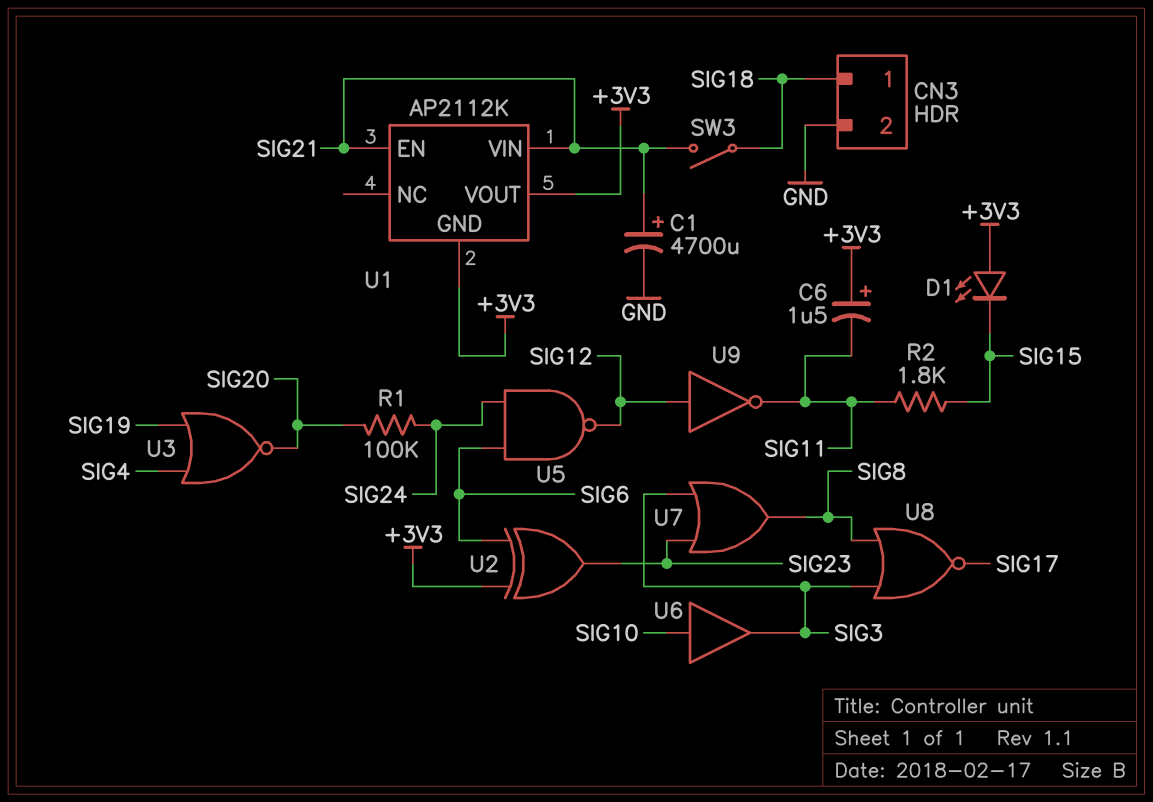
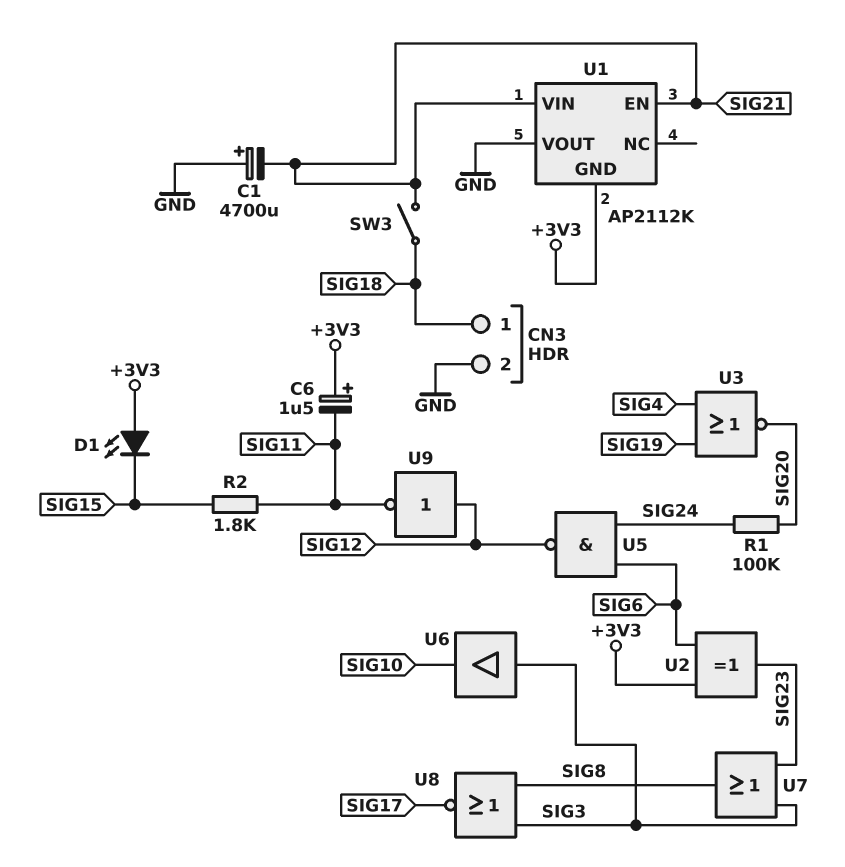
C1: 4700uF (plus SIG21, minus GND) -> 4700uF (plus GND, minus SIG21)
U1 pin VOUT: +3V3 -> GND
U6: buffer (in SIG10, out SIG3) -> buffer (in SIG3, out SIG10)

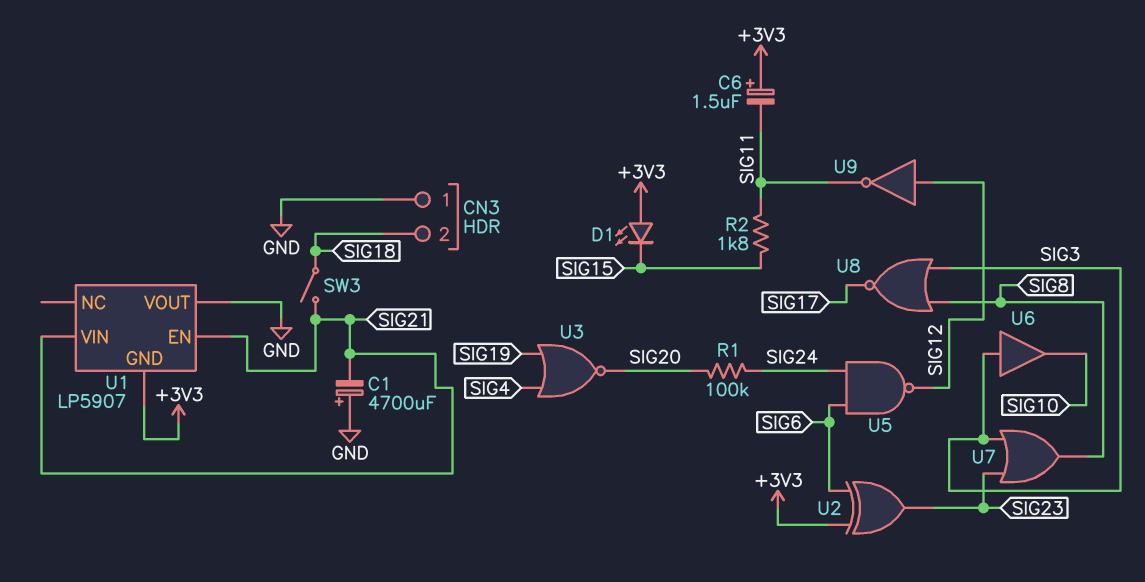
CN3 pin 1: SIG18 -> GND
CN3 pin 2: GND -> SIG18
U1: AP2112K -> LP5907

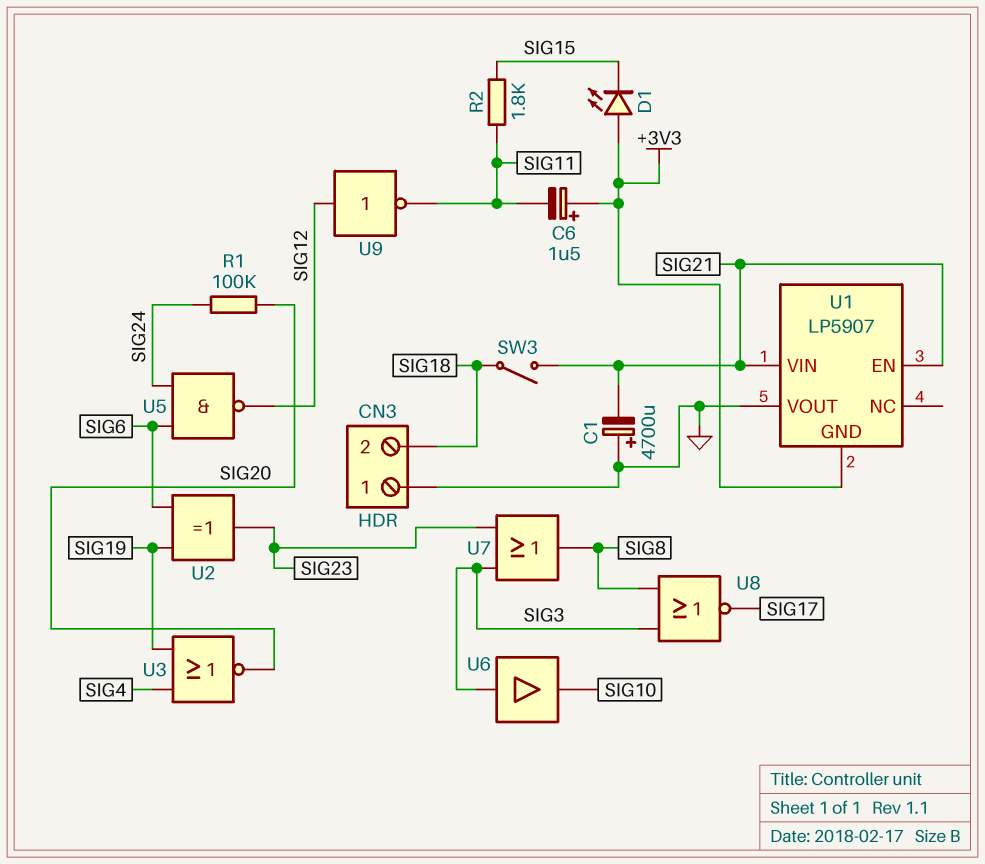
U2: XOR (in +3V3, in SIG6, out SIG23) -> XOR (in SIG6, in SIG19, out SIG23)

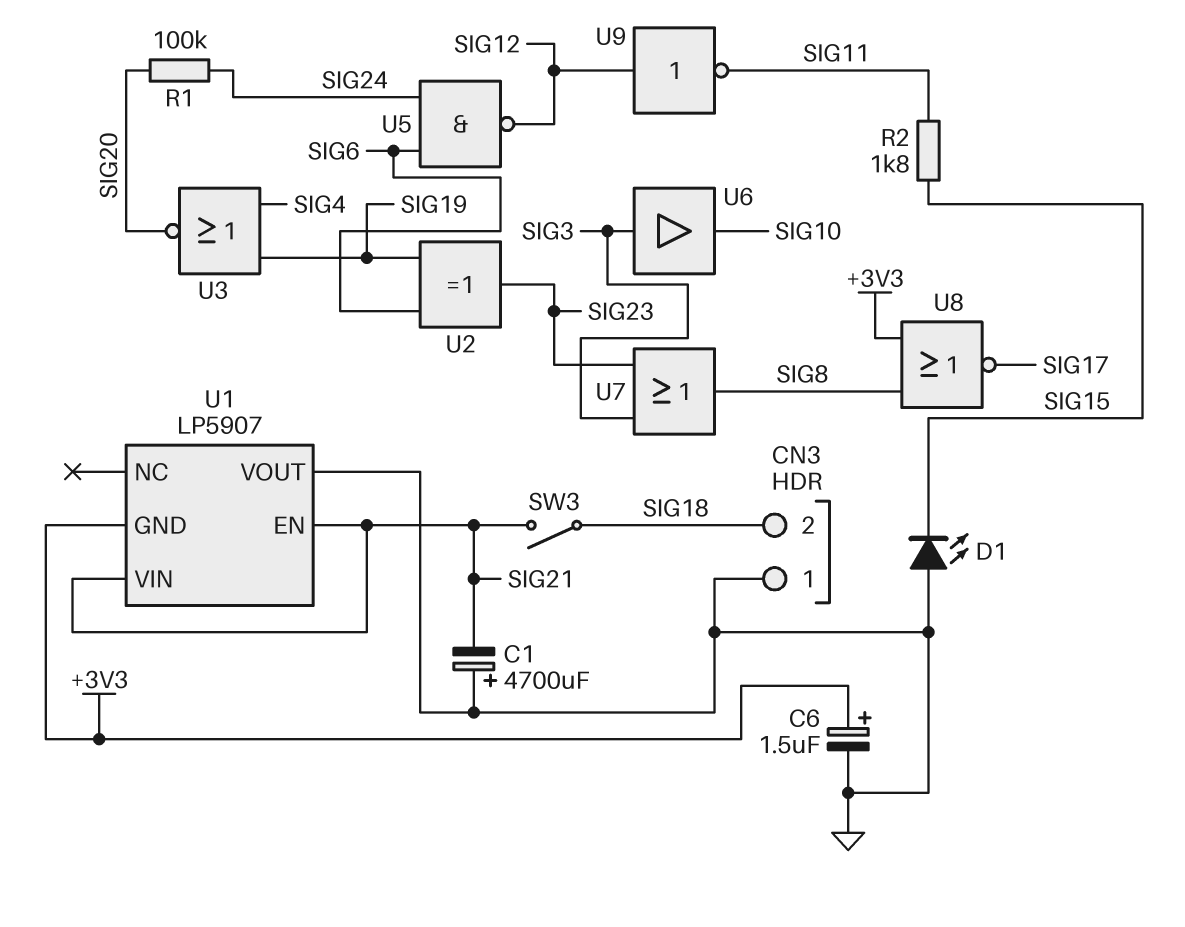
C6: 1.5uF (plus +3V3, minus SIG11) -> 1.5uF (plus +3V3, minus GND)
D1: LED (A +3V3, K SIG15) -> LED (A GND, K SIG15)
U8: NOR (in SIG3, in SIG8, out SIG17) -> NOR (in +3V3, in SIG8, out SIG17)

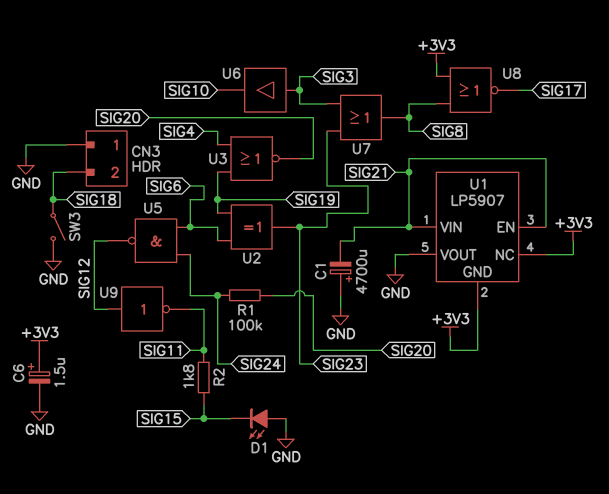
SW3: switch (SIG18, SIG21) -> switch (GND, SIG18)
U1 pin NC: none -> +3V3

